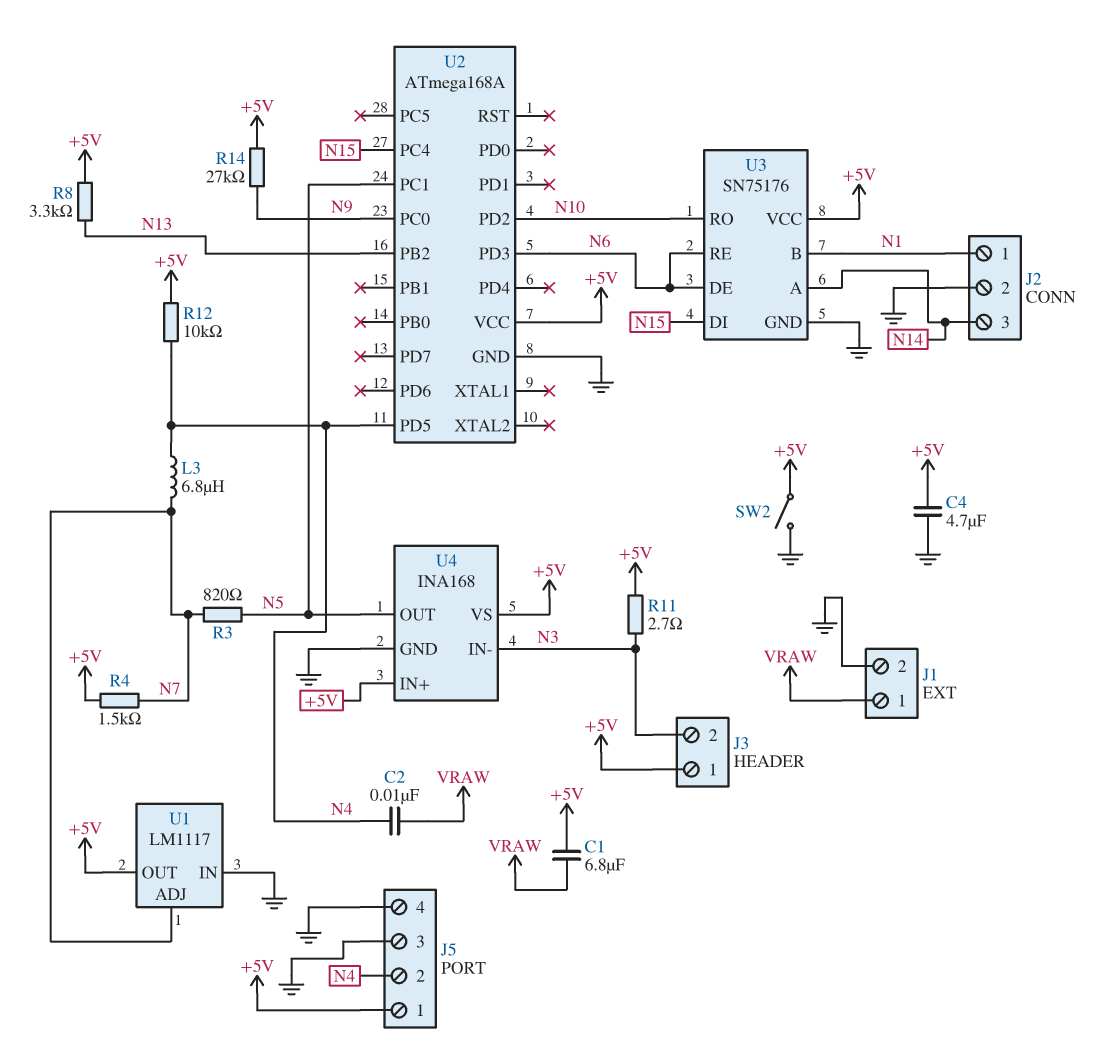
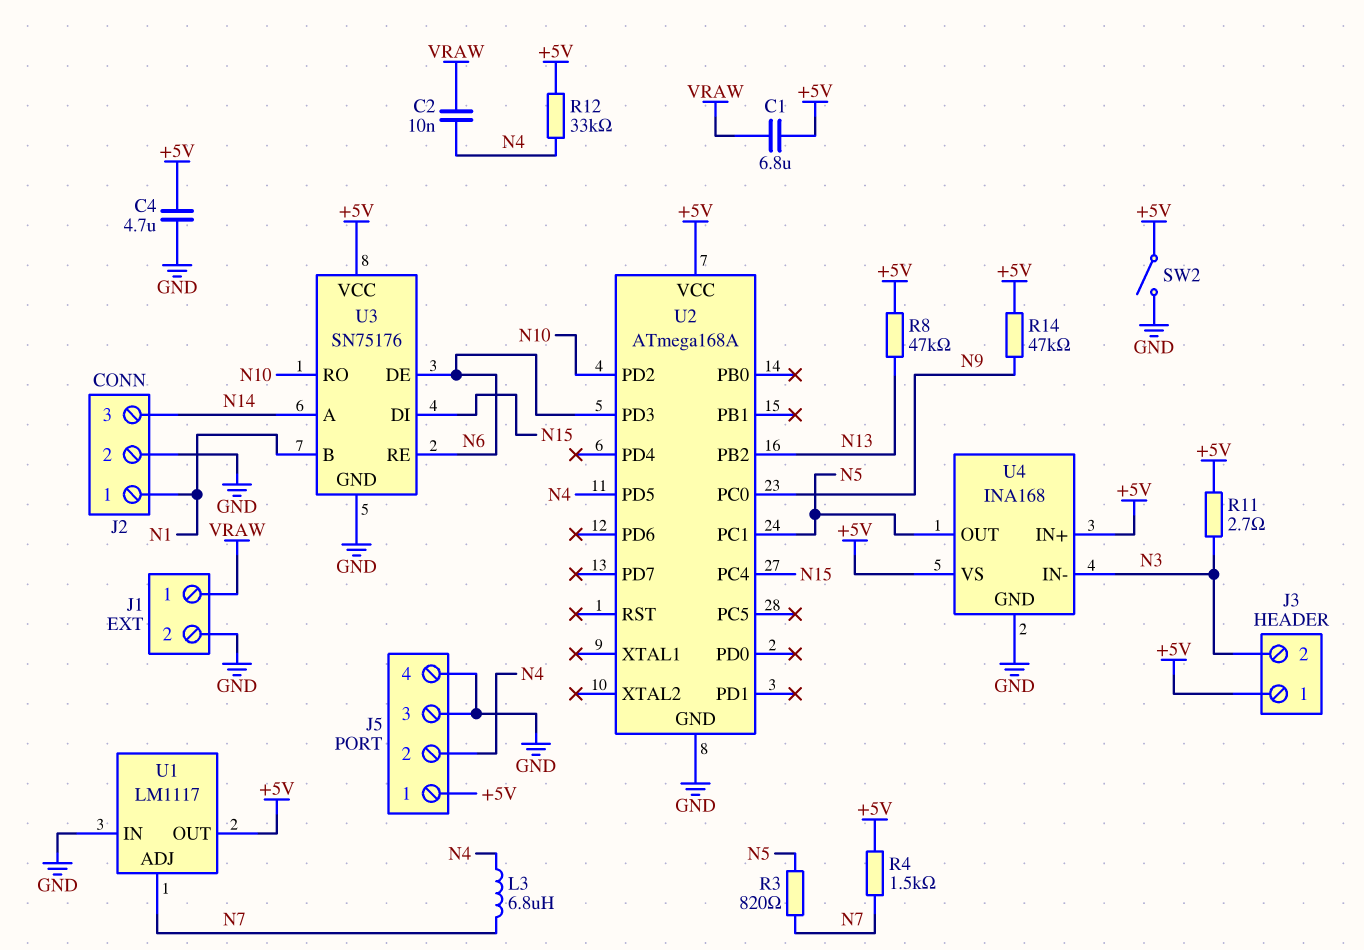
R8: 3.3k (+5V, N13) -> 47k (+5V, N13)
R12: 10k (+5V, N4) -> 33k (+5V, N4)
R14: 27k (+5V, N9) -> 47k (+5V, N9)

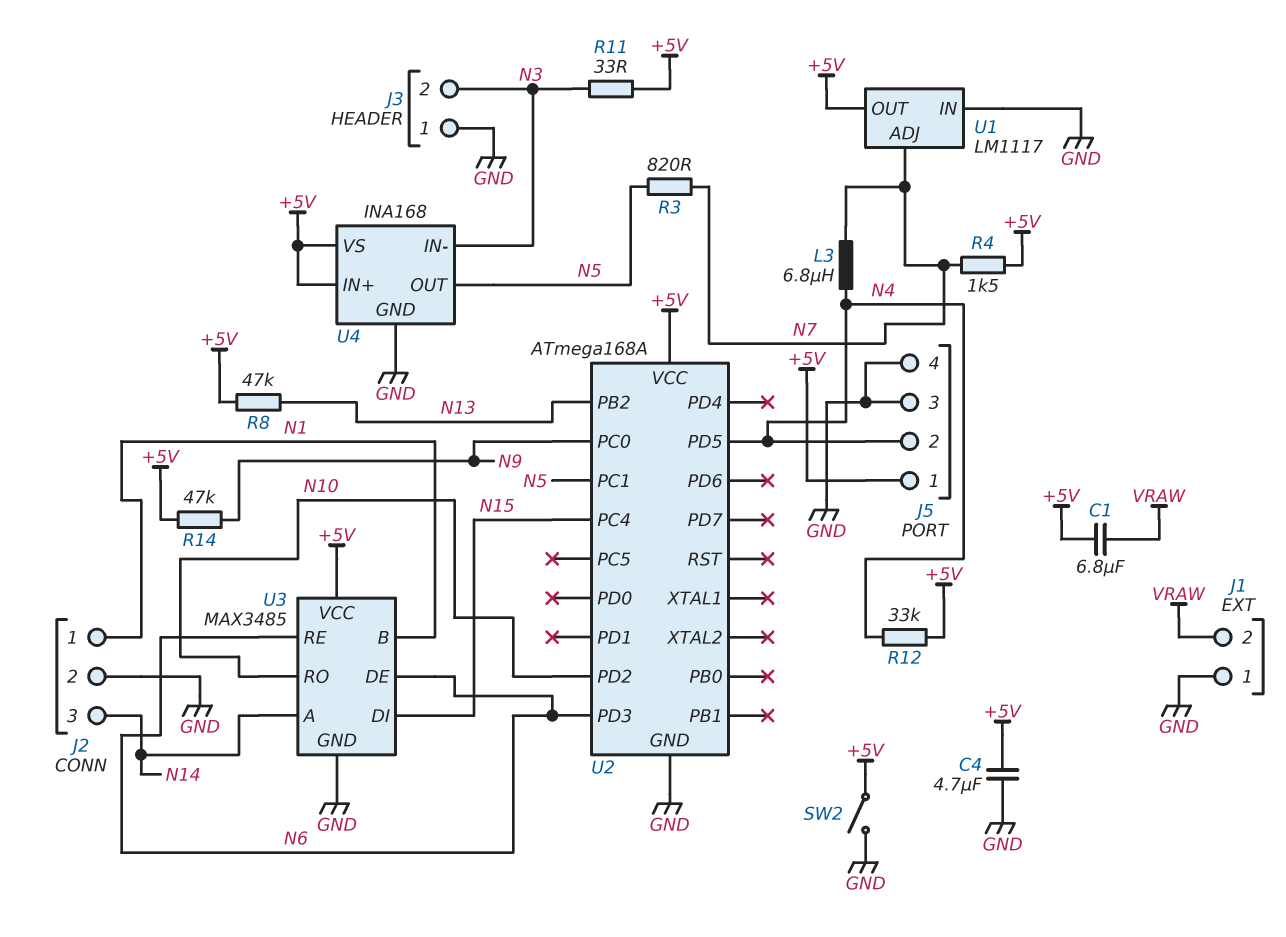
C2: 10nF (N4, VRAW) -> none
J1 pin 1: VRAW -> GND
J1 pin 2: GND -> VRAW
J3 pin 1: +5V -> GND
R11: 2.7 (+5V, N3) -> 33 (+5V, N3)
U3: SN75176 -> MAX3485

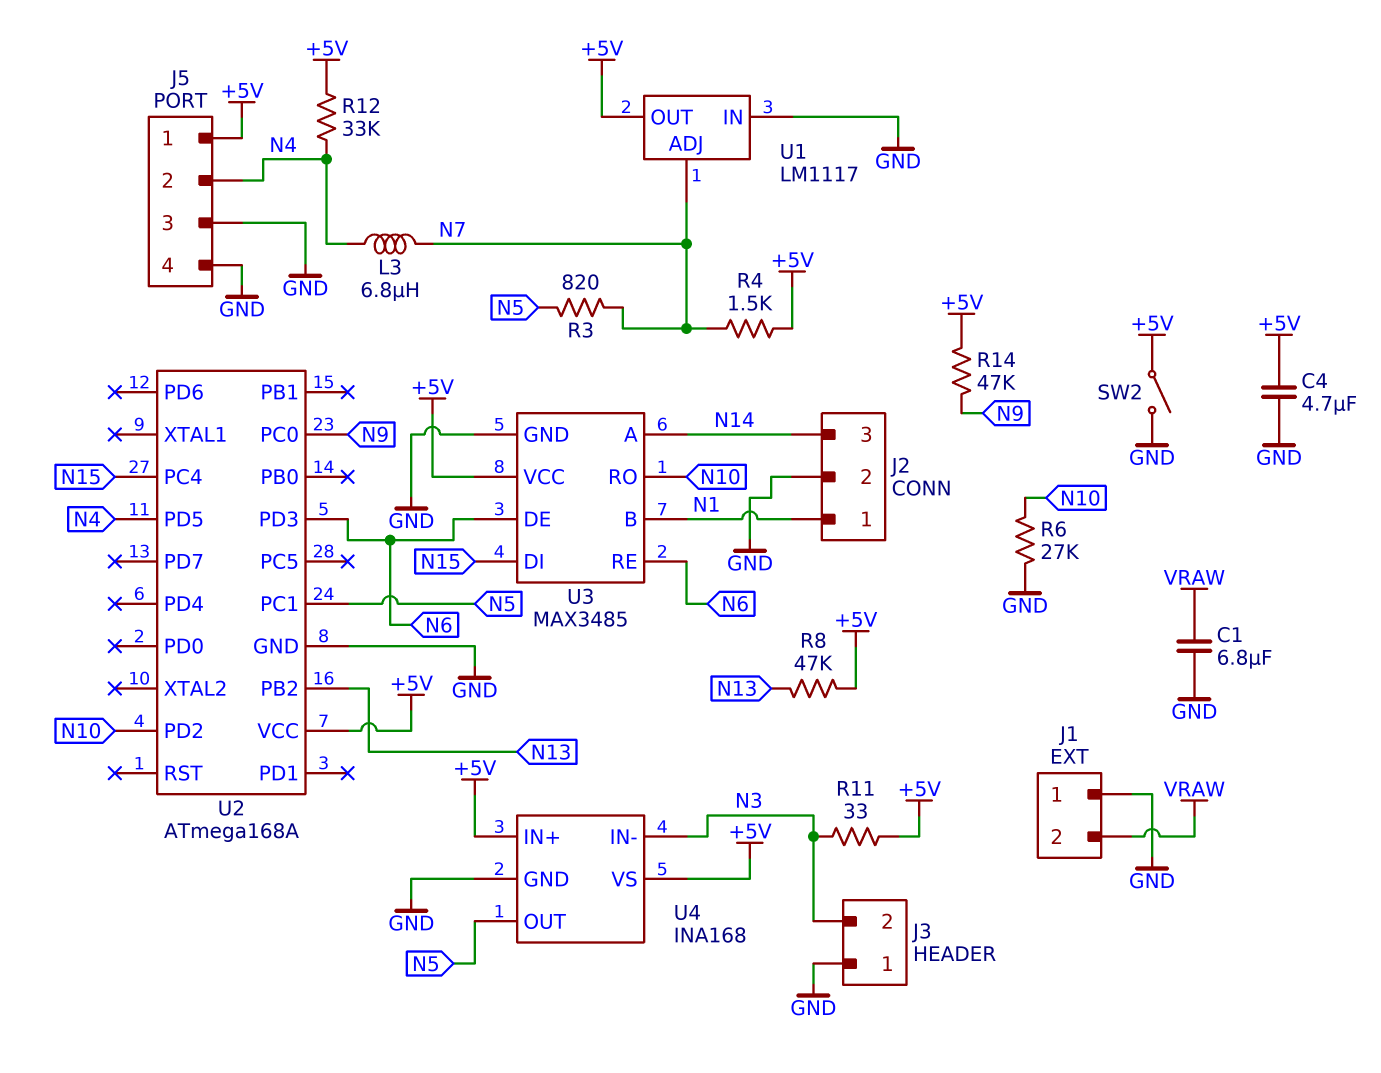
C1: 6.8uF (+5V, VRAW) -> 6.8uF (GND, VRAW)
R6: none -> 27k (GND, N10)

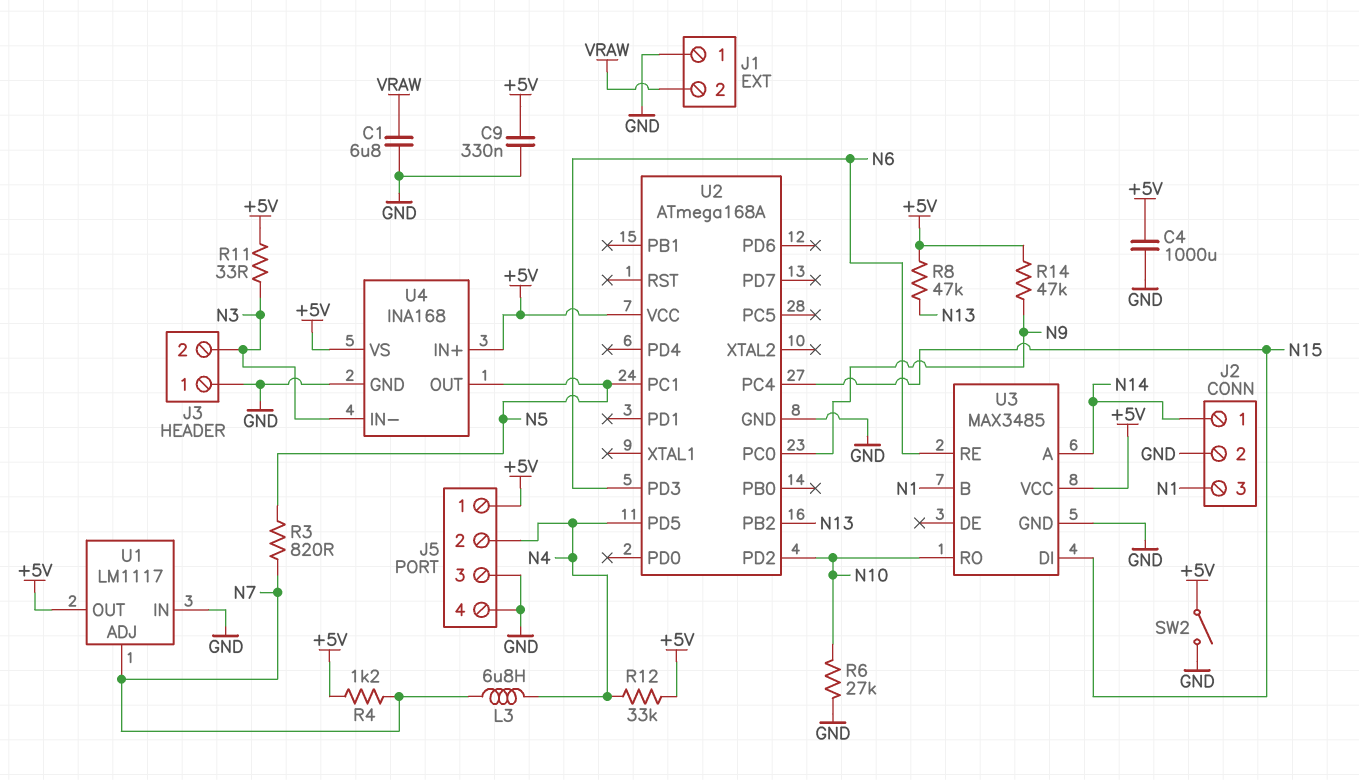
C4: 4.7uF (+5V, GND) -> 1000uF (+5V, GND)
C9: none -> 330nF (+5V, GND)
J2 pin 1: N1 -> N14
J2 pin 3: N14 -> N1
R4: 1.5k (+5V, N7) -> 1.2k (+5V, N7)
U3 pin DE: N6 -> none

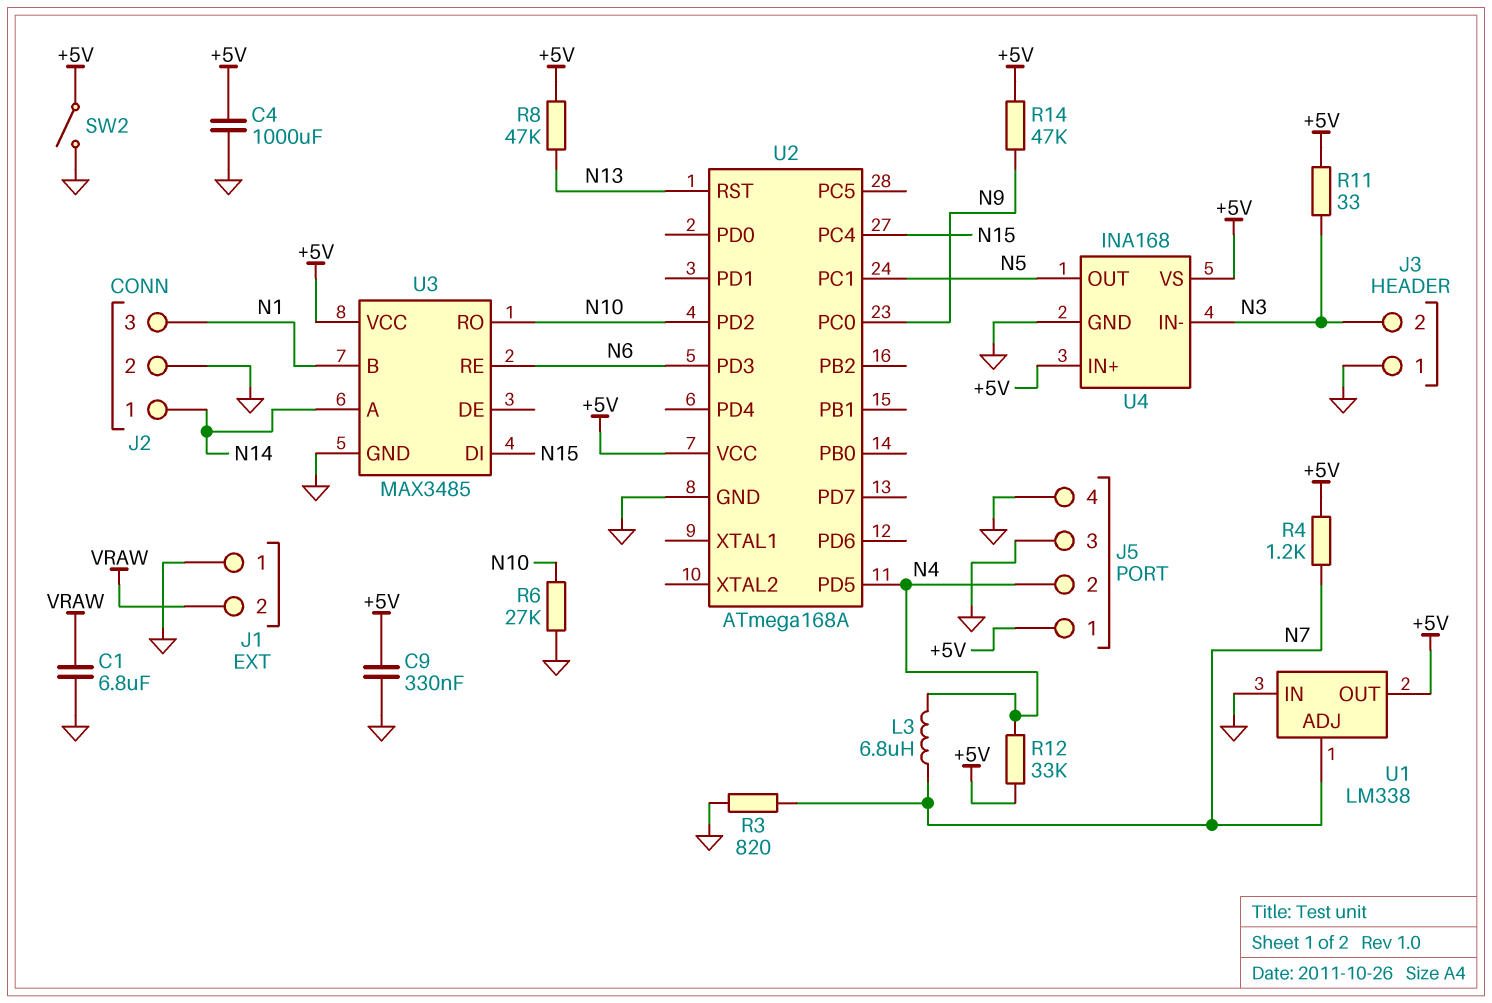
R3: 820 (N5, N7) -> 820 (GND, N7)
U1: LM1117 -> LM338
U2 pin PB2: N13 -> none
U2 pin RST: none -> N13

